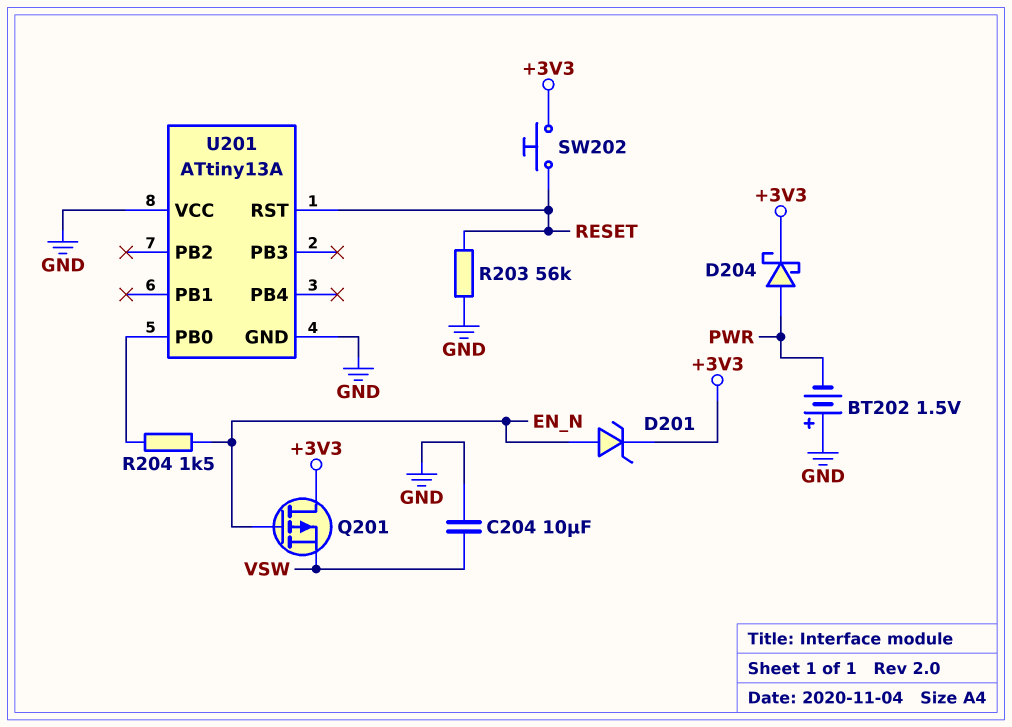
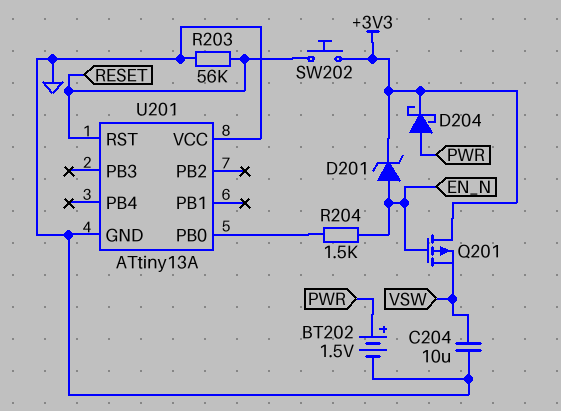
BT202: 1.5V (plus GND, minus PWR) -> 1.5V (plus PWR, minus GND)

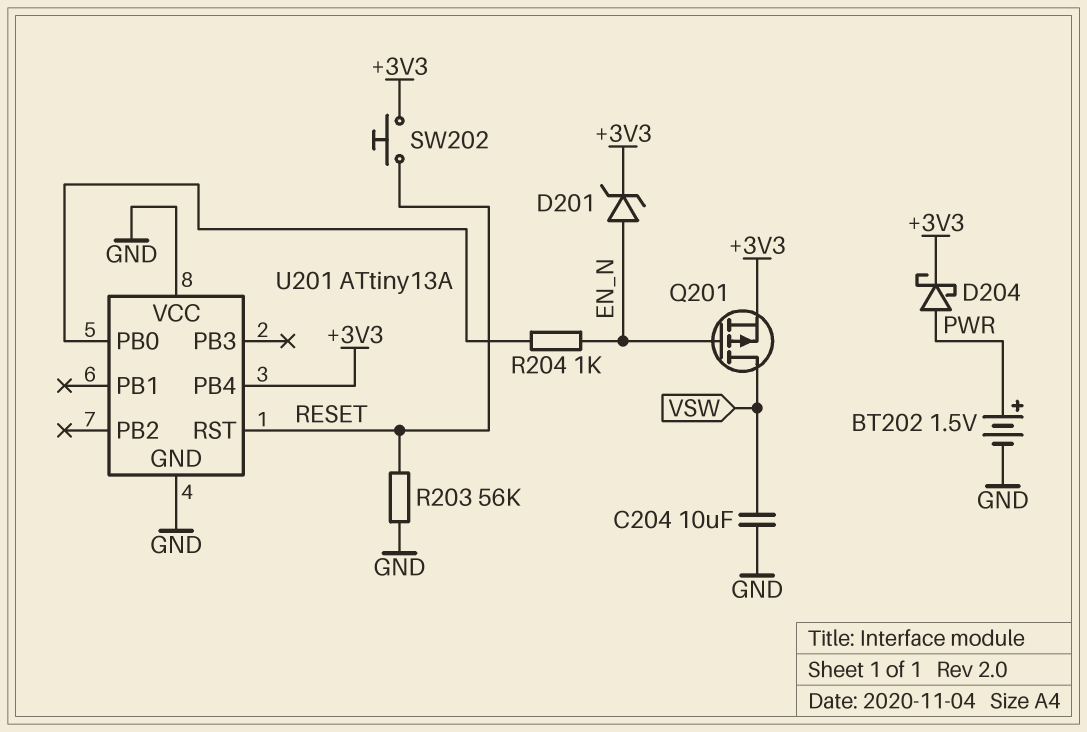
Q201: PMOS (G EN_N, D +3V3, S VSW) -> PMOS (G EN_N, D VSW, S +3V3)
R204: 1.5k (EN_N, U201/PB0) -> 1k (EN_N, U201/PB0)
U201 pin PB4: none -> +3V3

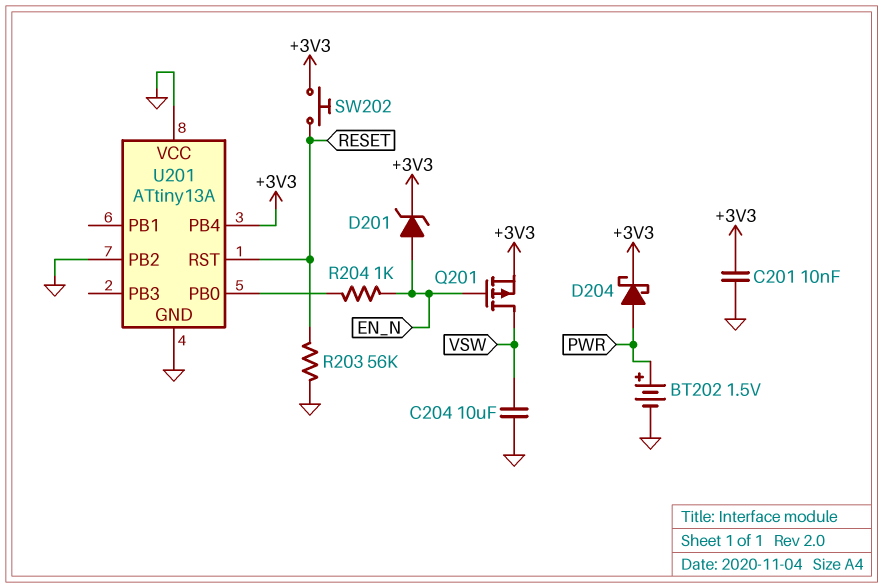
C201: none -> 10nF (+3V3, GND)
U201 pin PB2: none -> GND

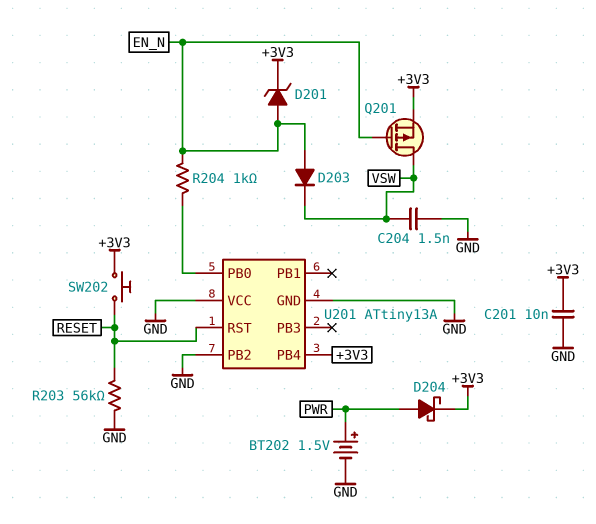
C204: 10uF (GND, VSW) -> 1.5nF (GND, VSW)
D203: none -> diode (A EN_N, K VSW)

